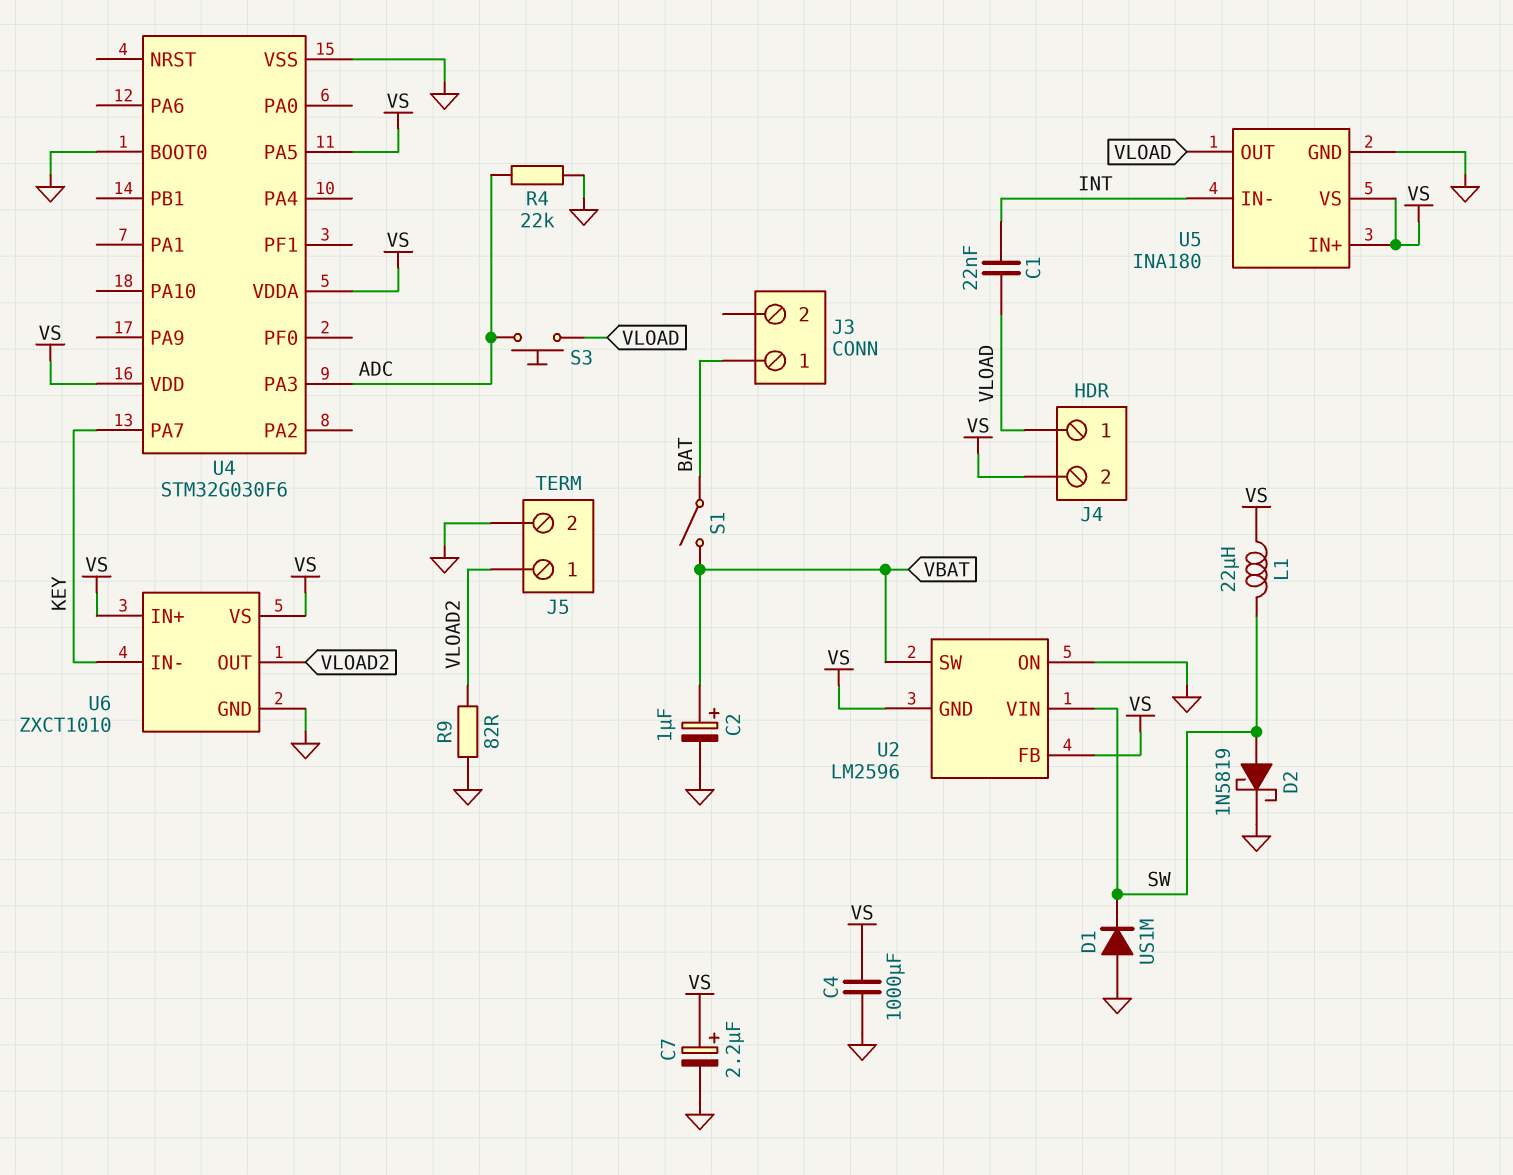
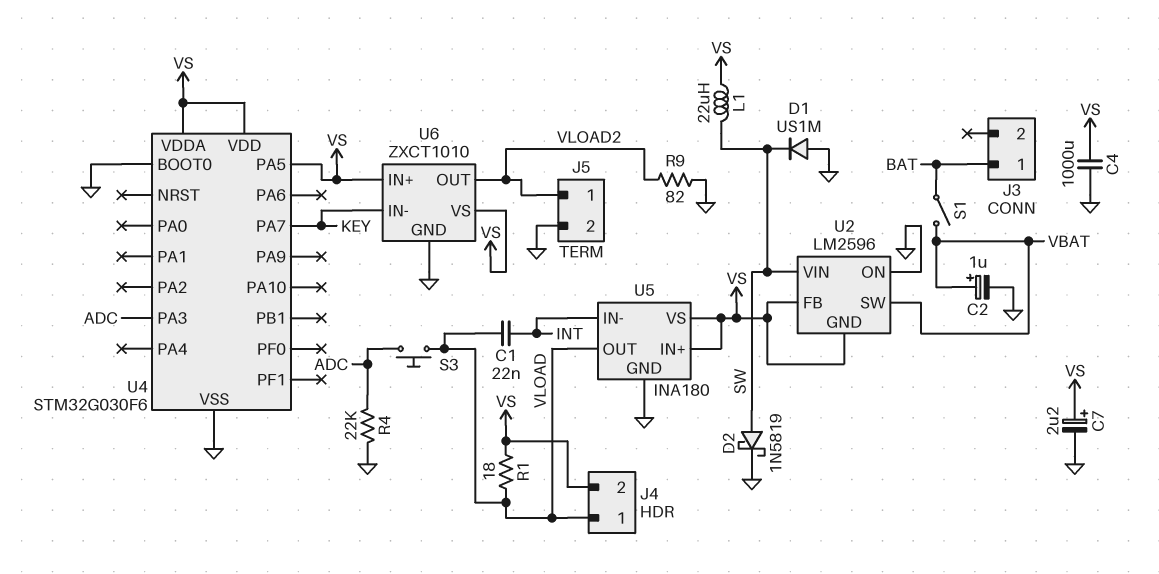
R1: none -> 18 (VLOAD, VS)

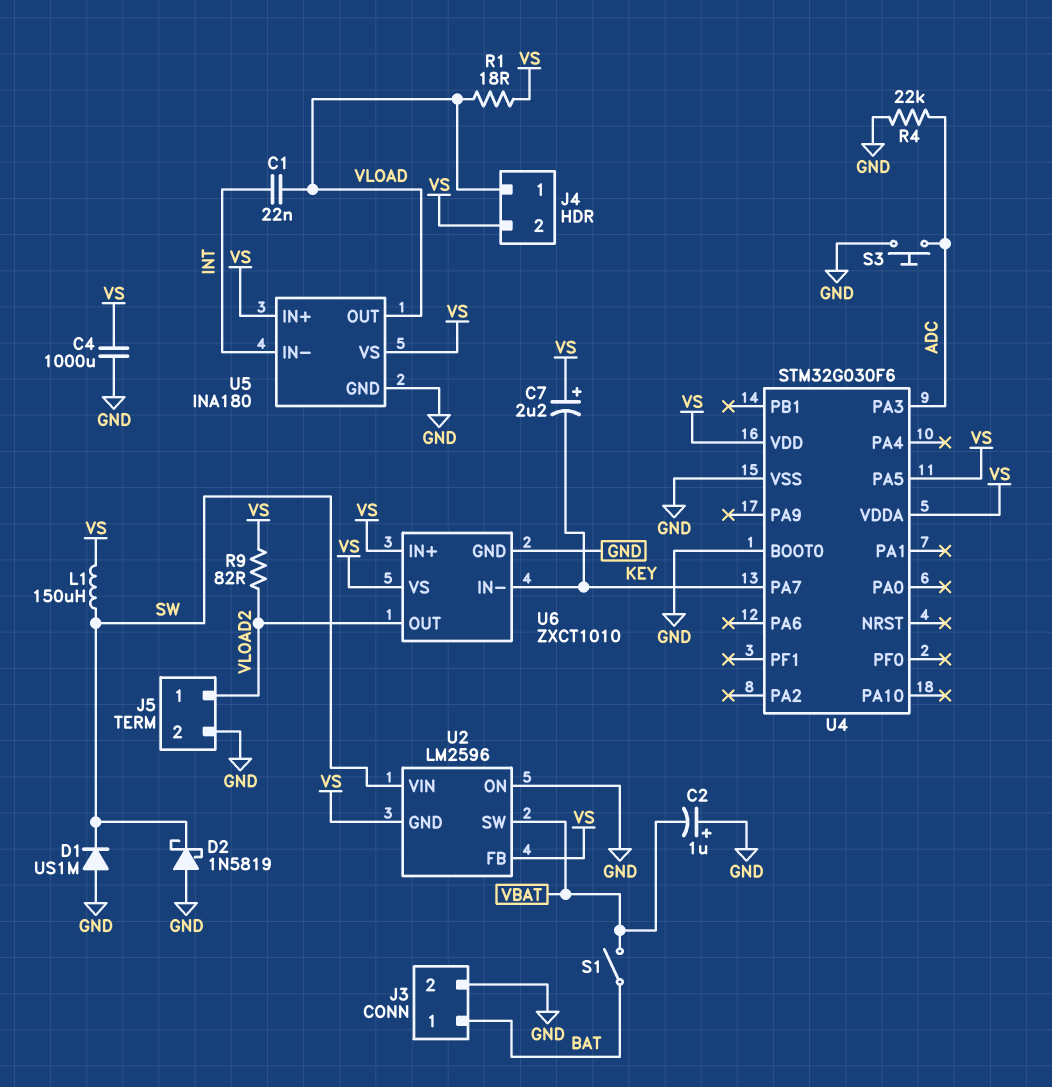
C2: 1uF (plus VBAT, minus GND) -> 1uF (plus GND, minus VBAT)
C7: 2.2uF (plus VS, minus GND) -> 2.2uF (plus VS, minus KEY)
D2: schottky 1N5819 (A SW, K GND) -> schottky 1N5819 (A GND, K SW)
J3 pin 2: none -> GND
L1: 22uH (SW, VS) -> 150uH (SW, VS)
R9: 82 (GND, VLOAD2) -> 82 (VLOAD2, VS)
S3: button (ADC, VLOAD) -> button (ADC, GND)

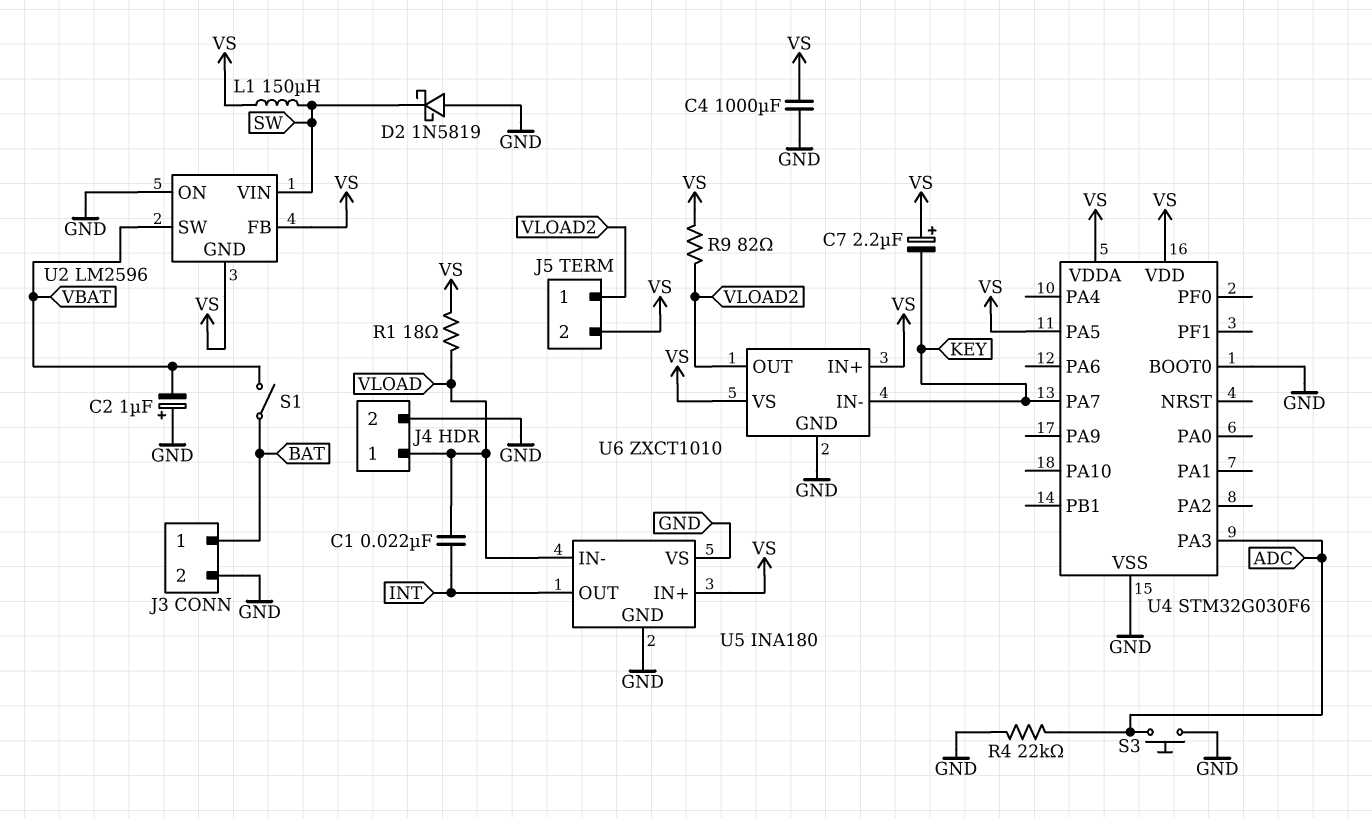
D1: diode US1M (A GND, K SW) -> none
J4 pin 2: VS -> GND
J5 pin 2: GND -> VS
U5 pin IN-: INT -> VLOAD
U5 pin OUT: VLOAD -> INT
U5 pin VS: VS -> GND

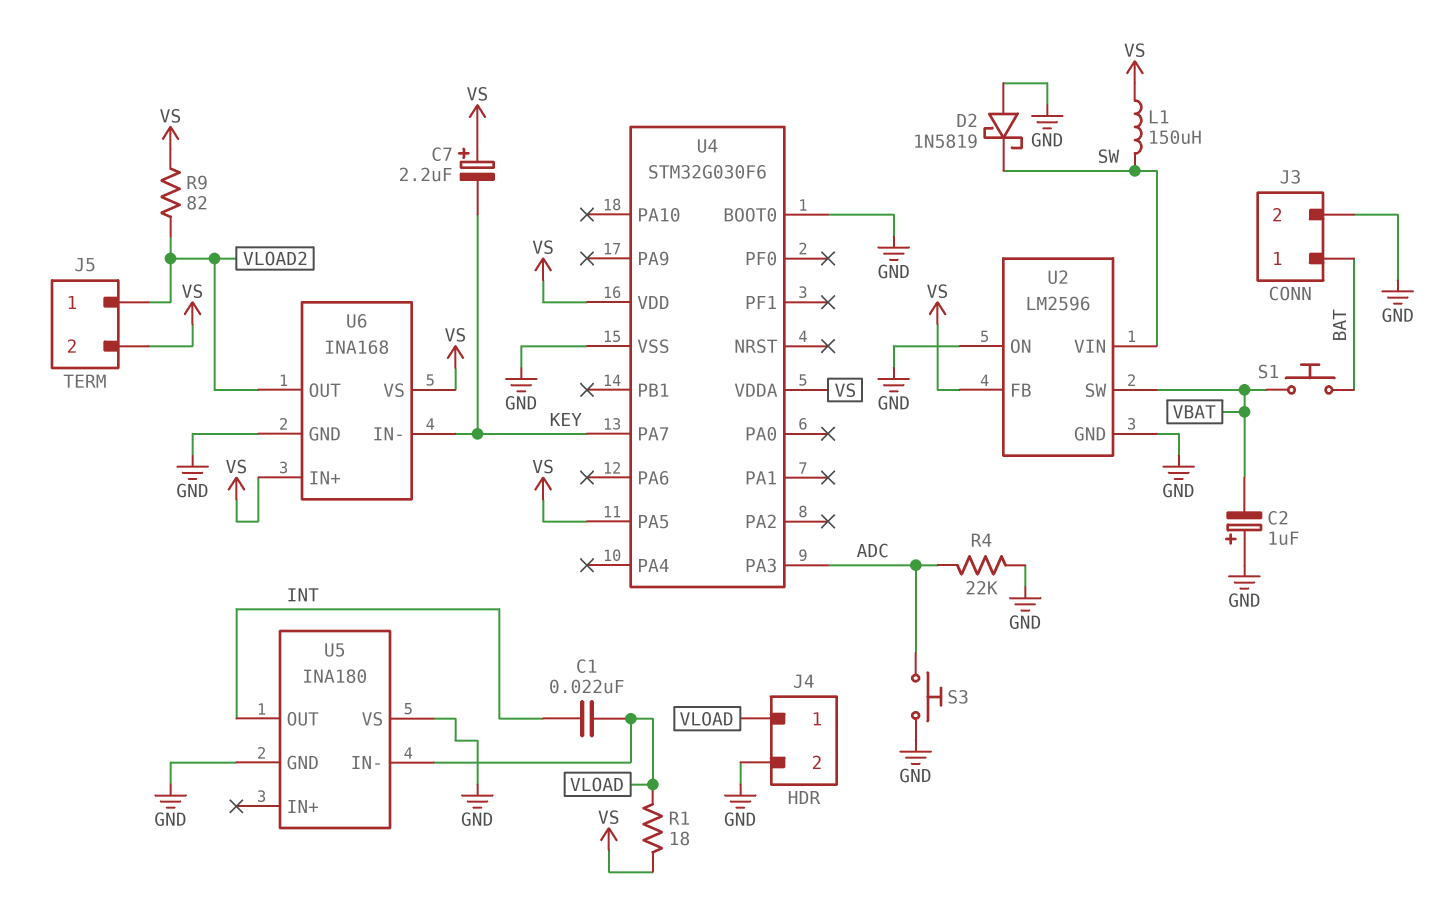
C4: 1000uF (GND, VS) -> none
S1: switch (BAT, VBAT) -> button (BAT, VBAT)
U2 pin GND: VS -> GND
U5 pin IN+: VS -> none
U6: ZXCT1010 -> INA168

